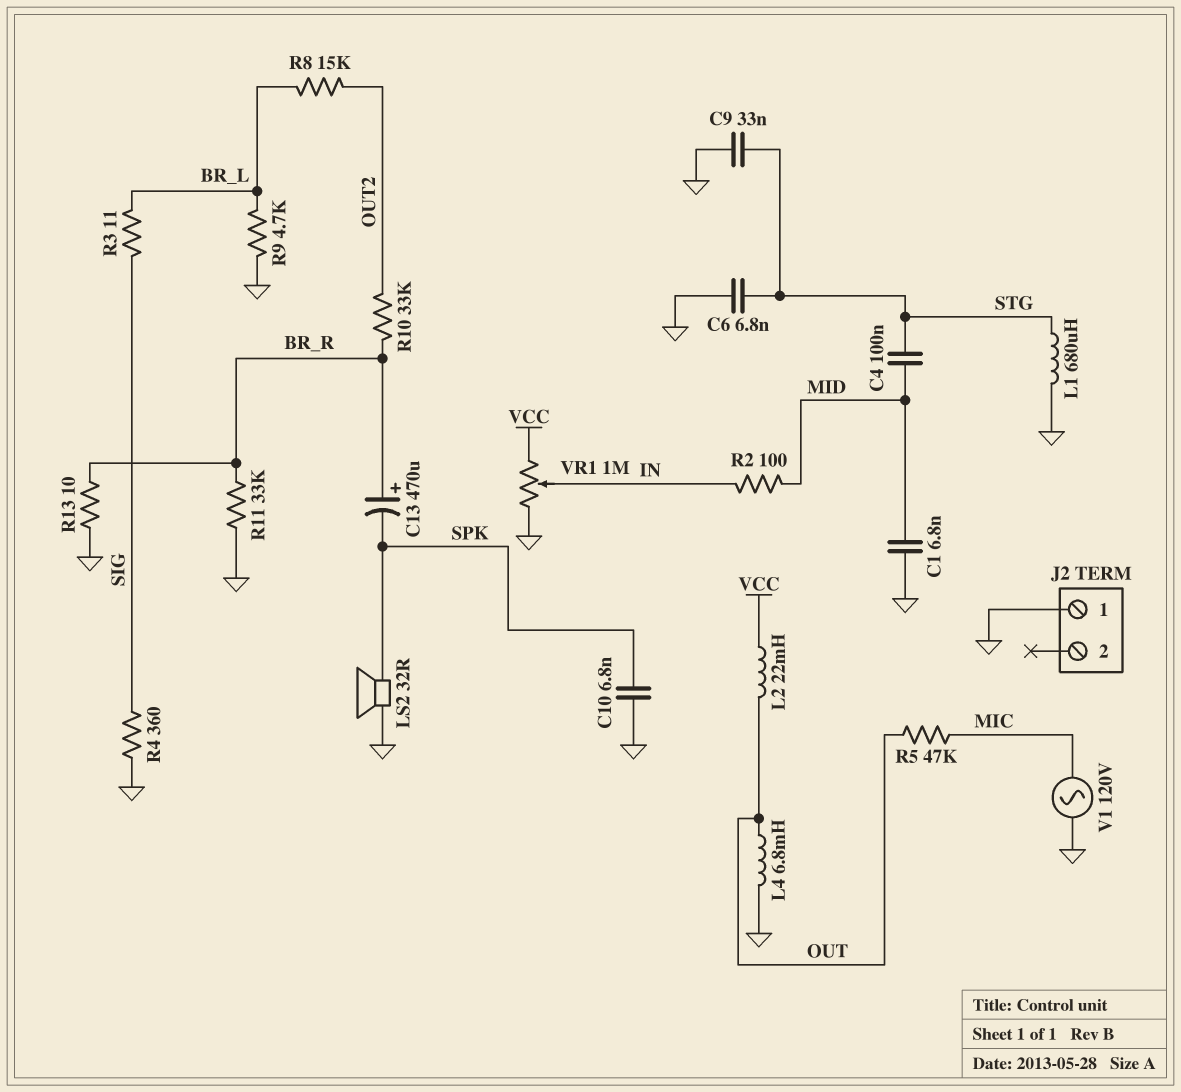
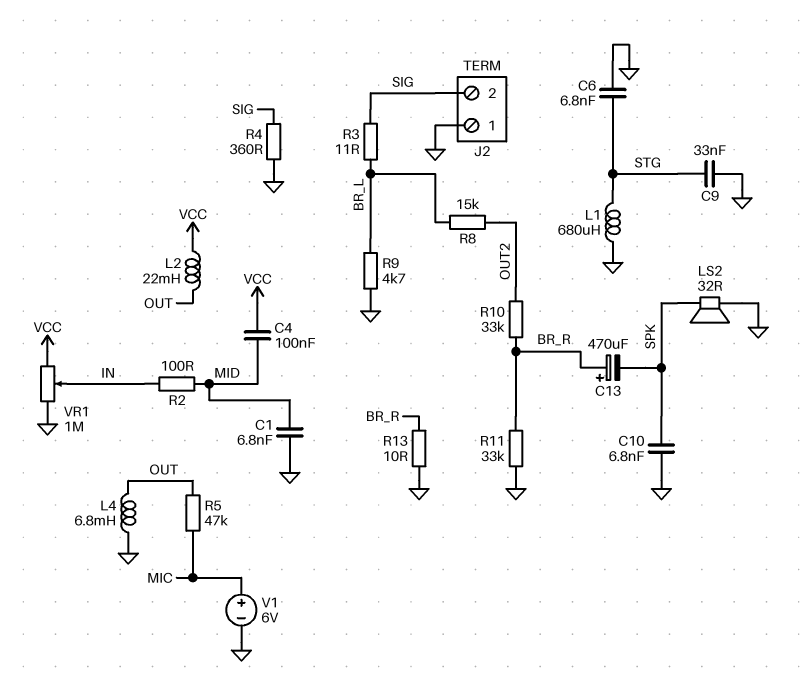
C4: 100nF (MID, STG) -> 100nF (MID, VCC)
J2 pin 2: none -> SIG
V1: AC 120V (GND, MIC) -> 6V (plus MIC, minus GND)

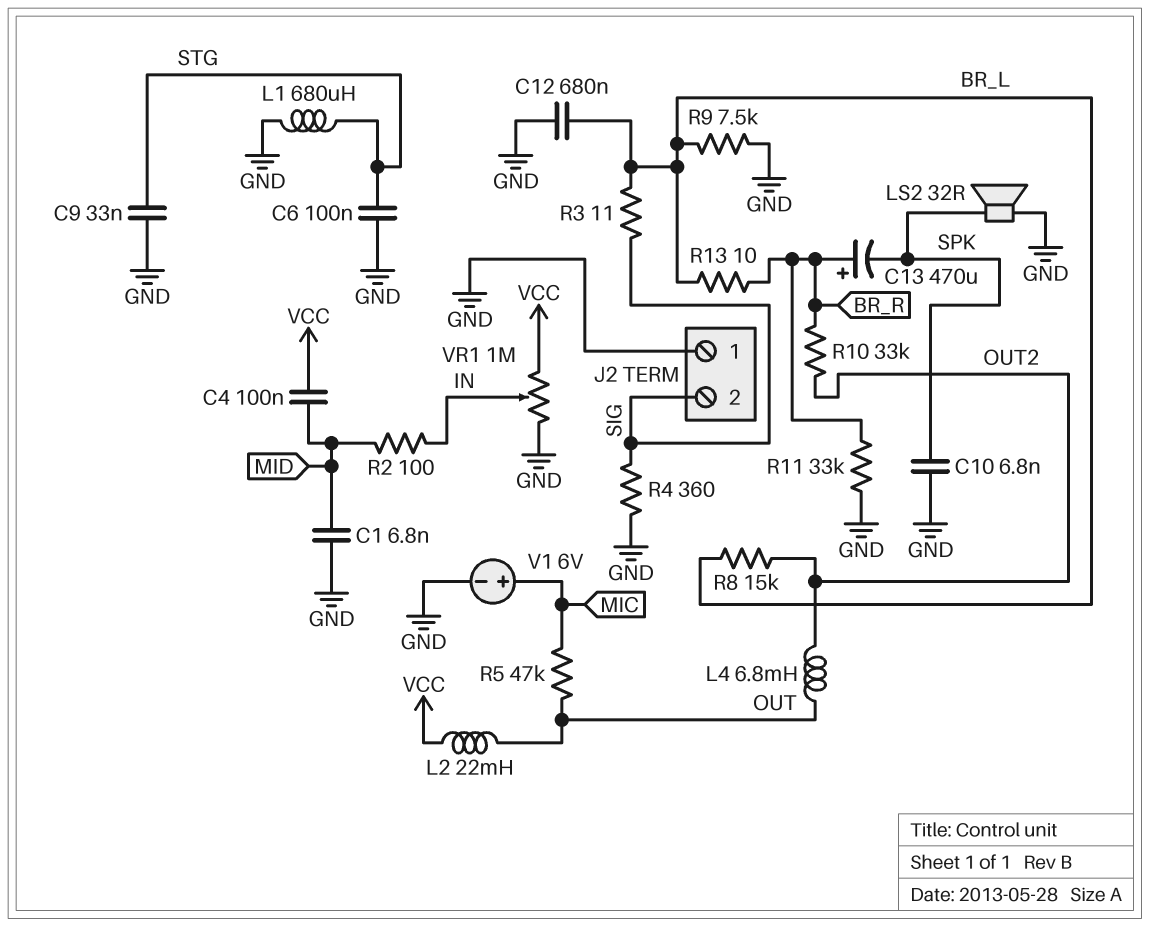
C6: 6.8nF (GND, STG) -> 100nF (GND, STG)
C12: none -> 680nF (BR_L, GND)
L4: 6.8mH (GND, OUT) -> 6.8mH (OUT, OUT2)
R9: 4.7k (BR_L, GND) -> 7.5k (BR_L, GND)
R13: 10 (BR_R, GND) -> 10 (BR_L, BR_R)

